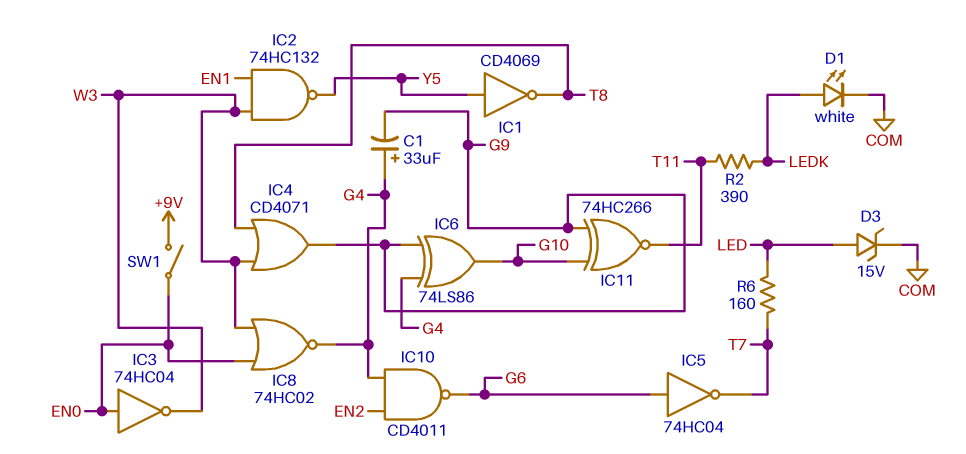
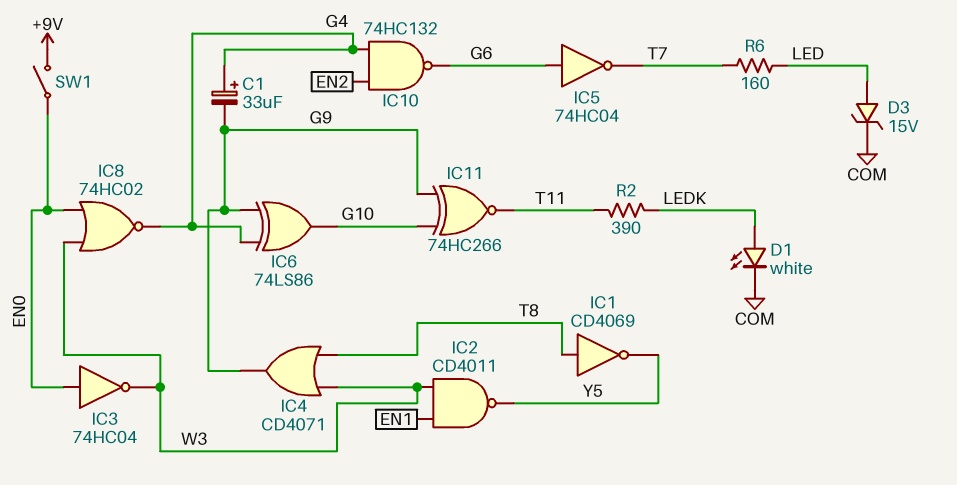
IC1: NOT CD4069 (in Y5, out T8) -> NOT CD4069 (in T8, out Y5)
IC2: NAND 74HC132 (in EN1, in W3, out Y5) -> NAND CD4011 (in EN1, in W3, out Y5)
IC10: NAND CD4011 (in EN2, in G4, out G6) -> NAND 74HC132 (in EN2, in G4, out G6)

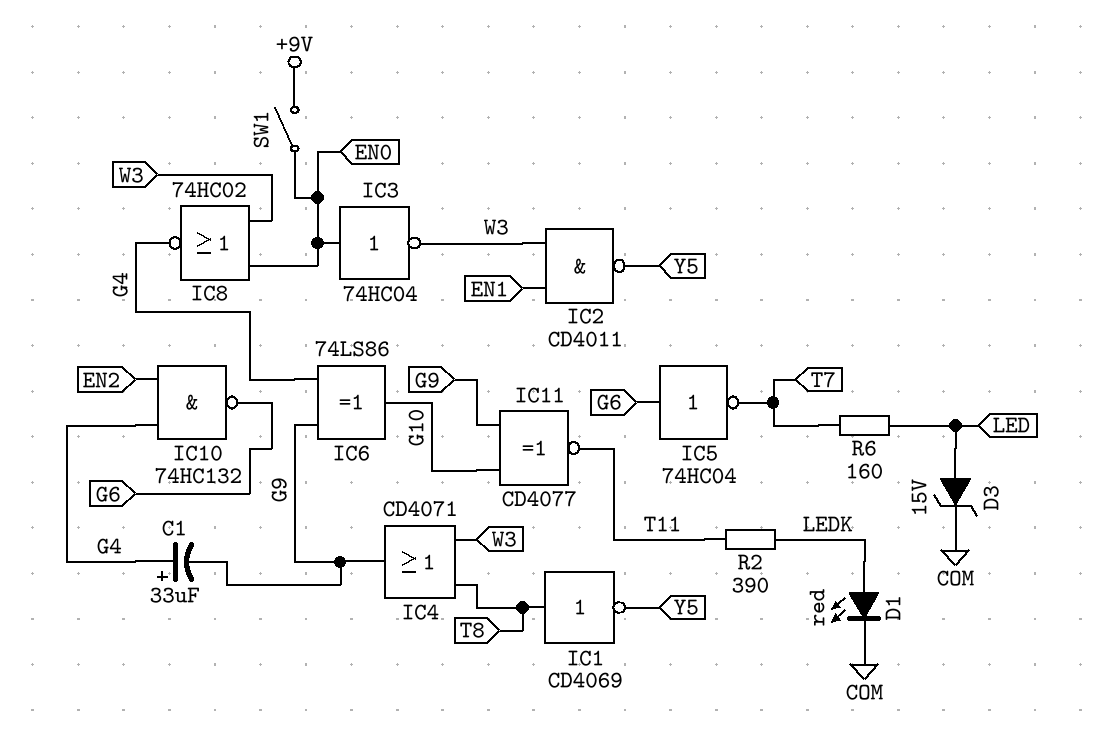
D1: LED white (A LEDK, K COM) -> LED red (A LEDK, K COM)
IC11: XNOR 74HC266 (in G9, in G10, out T11) -> XNOR CD4077 (in G9, in G10, out T11)

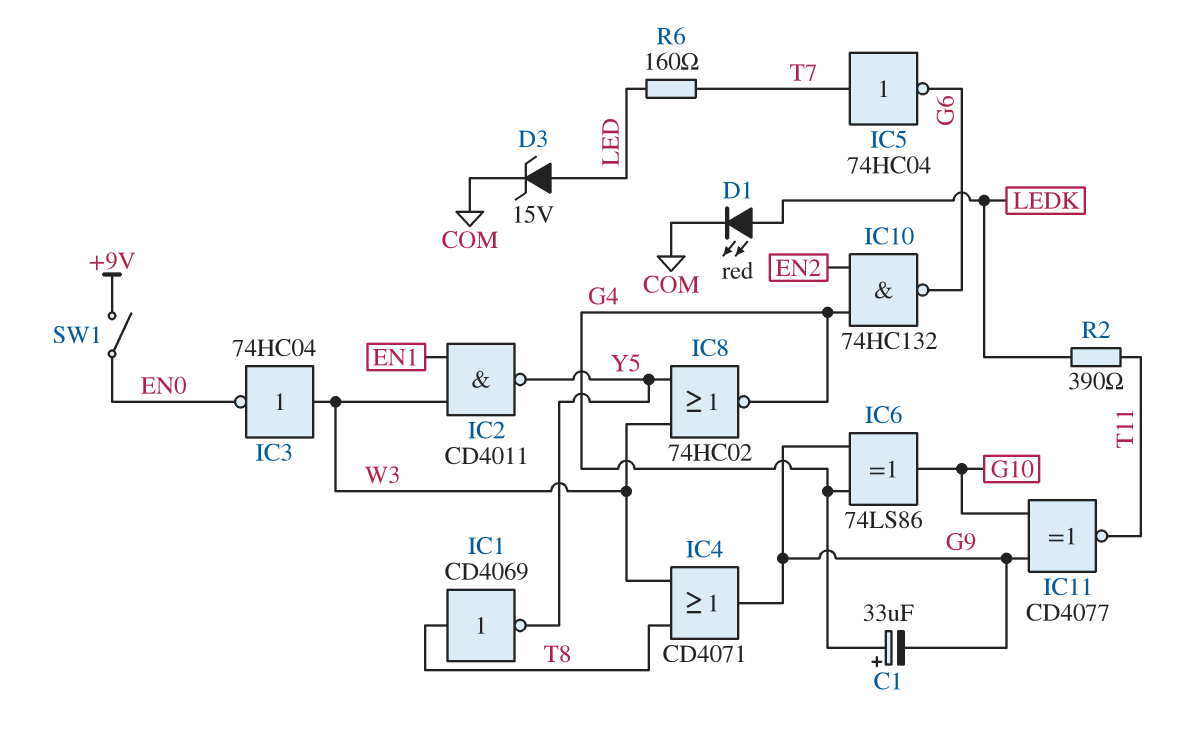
IC3: NOT 74HC04 (in EN0, out W3) -> NOT 74HC04 (in W3, out EN0)
IC5: NOT 74HC04 (in G6, out T7) -> NOT 74HC04 (in T7, out G6)
IC8: NOR 74HC02 (in EN0, in W3, out G4) -> NOR 74HC02 (in W3, in Y5, out G4)

